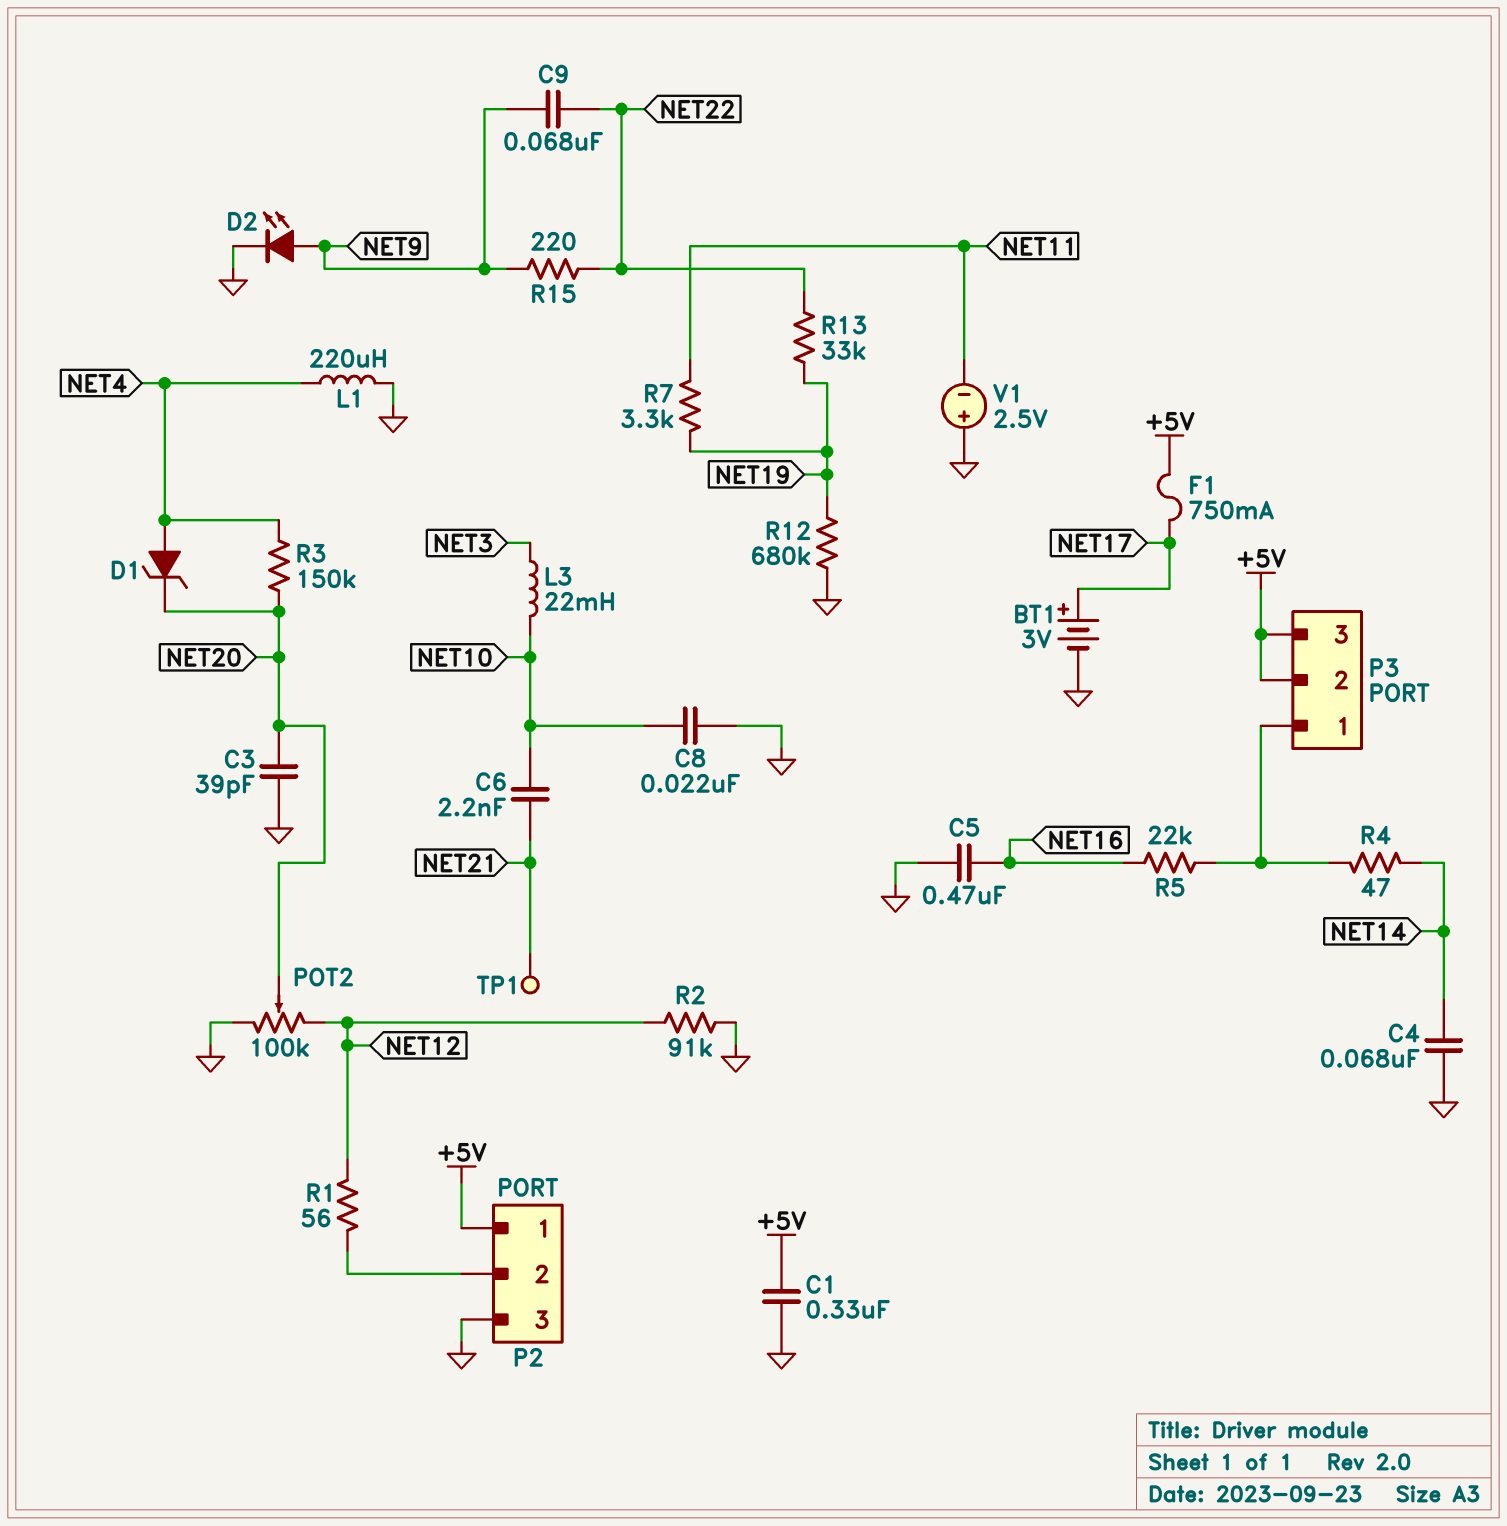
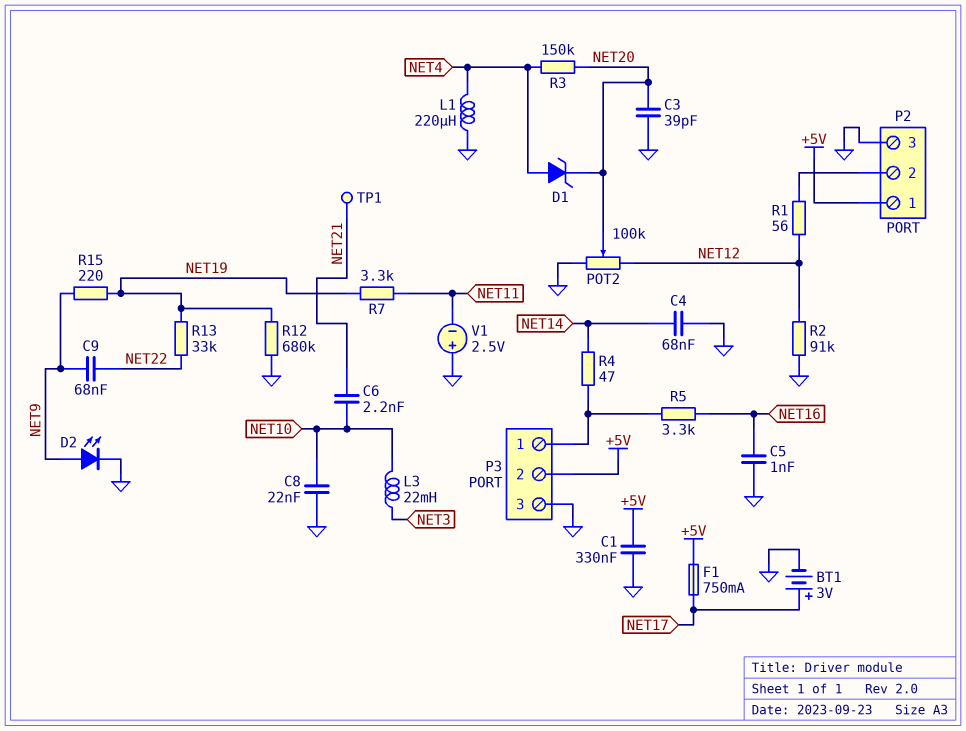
C5: 470nF (GND, NET16) -> 1nF (GND, NET16)
P3 pin 3: +5V -> GND
R5: 22k (NET16, P3/1) -> 3.3k (NET16, P3/1)
R15: 220 (NET9, NET22) -> 220 (NET9, NET19)

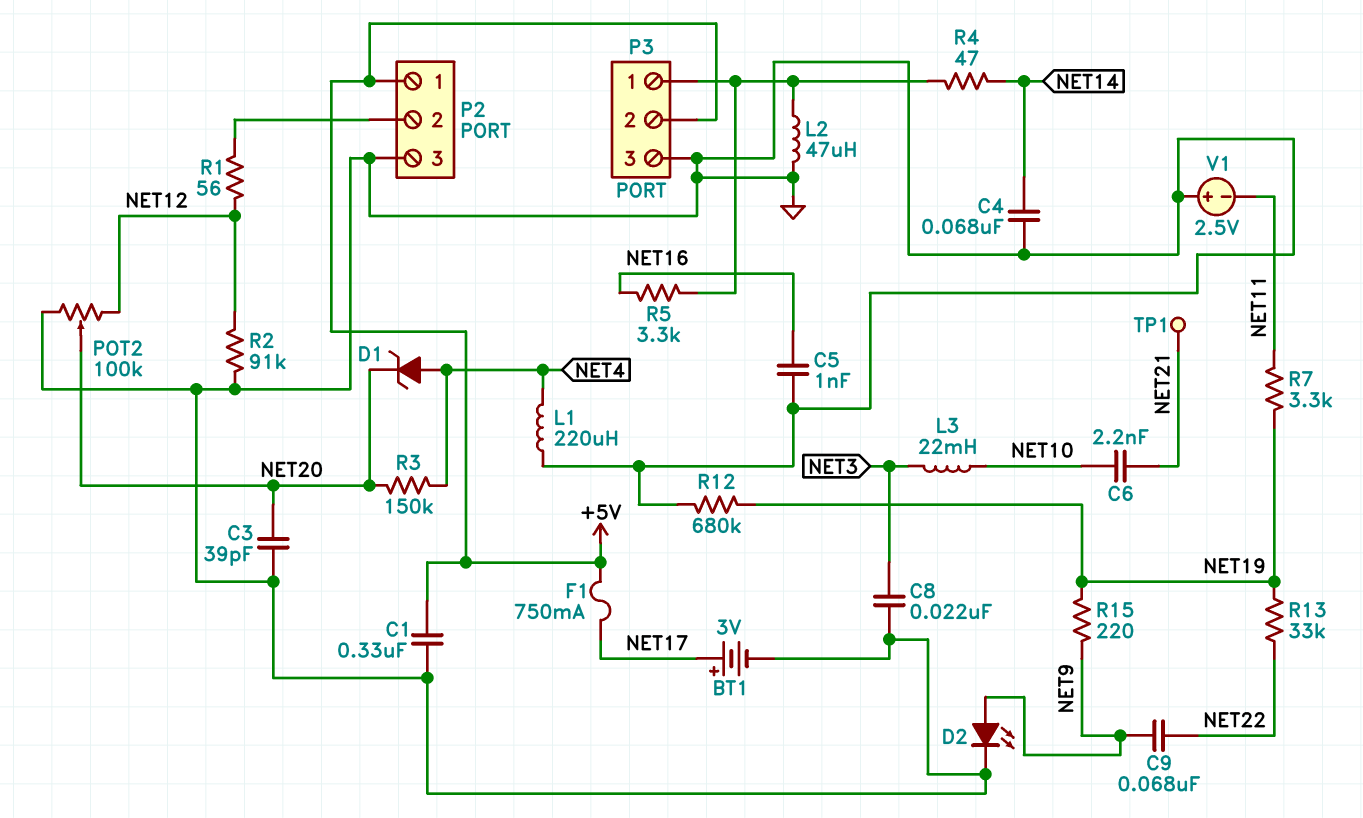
C8: 22nF (GND, NET10) -> 22nF (GND, NET3)
L2: none -> 47uH (GND, P3/1)

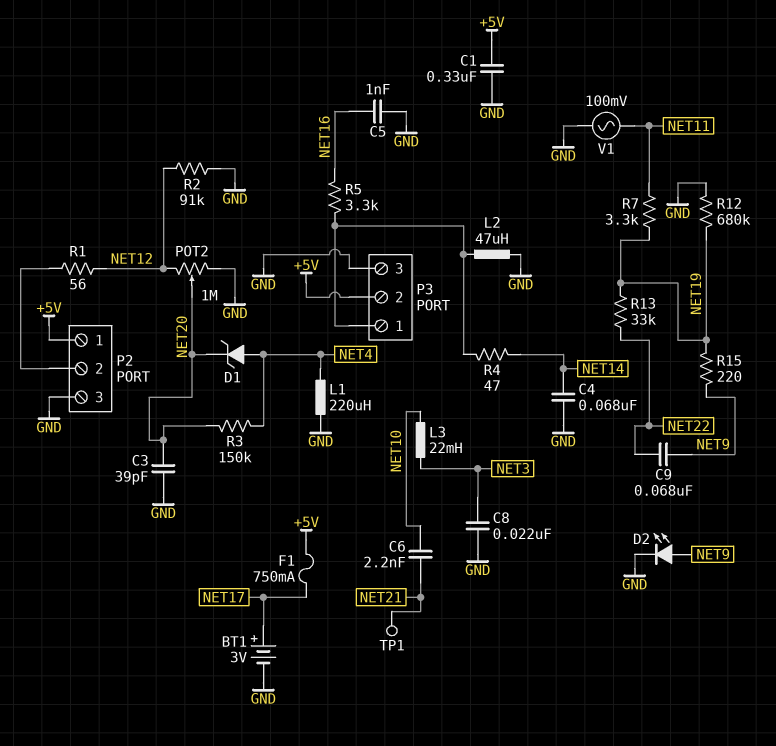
POT2: 100k (GND, NET12, wiper NET20) -> 1M (GND, NET12, wiper NET20)
V1: 2.5V (plus GND, minus NET11) -> AC 100mV (GND, NET11)

